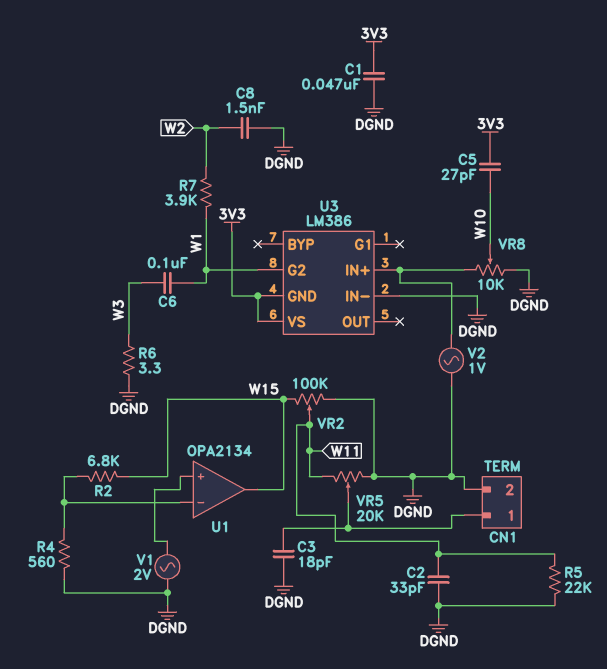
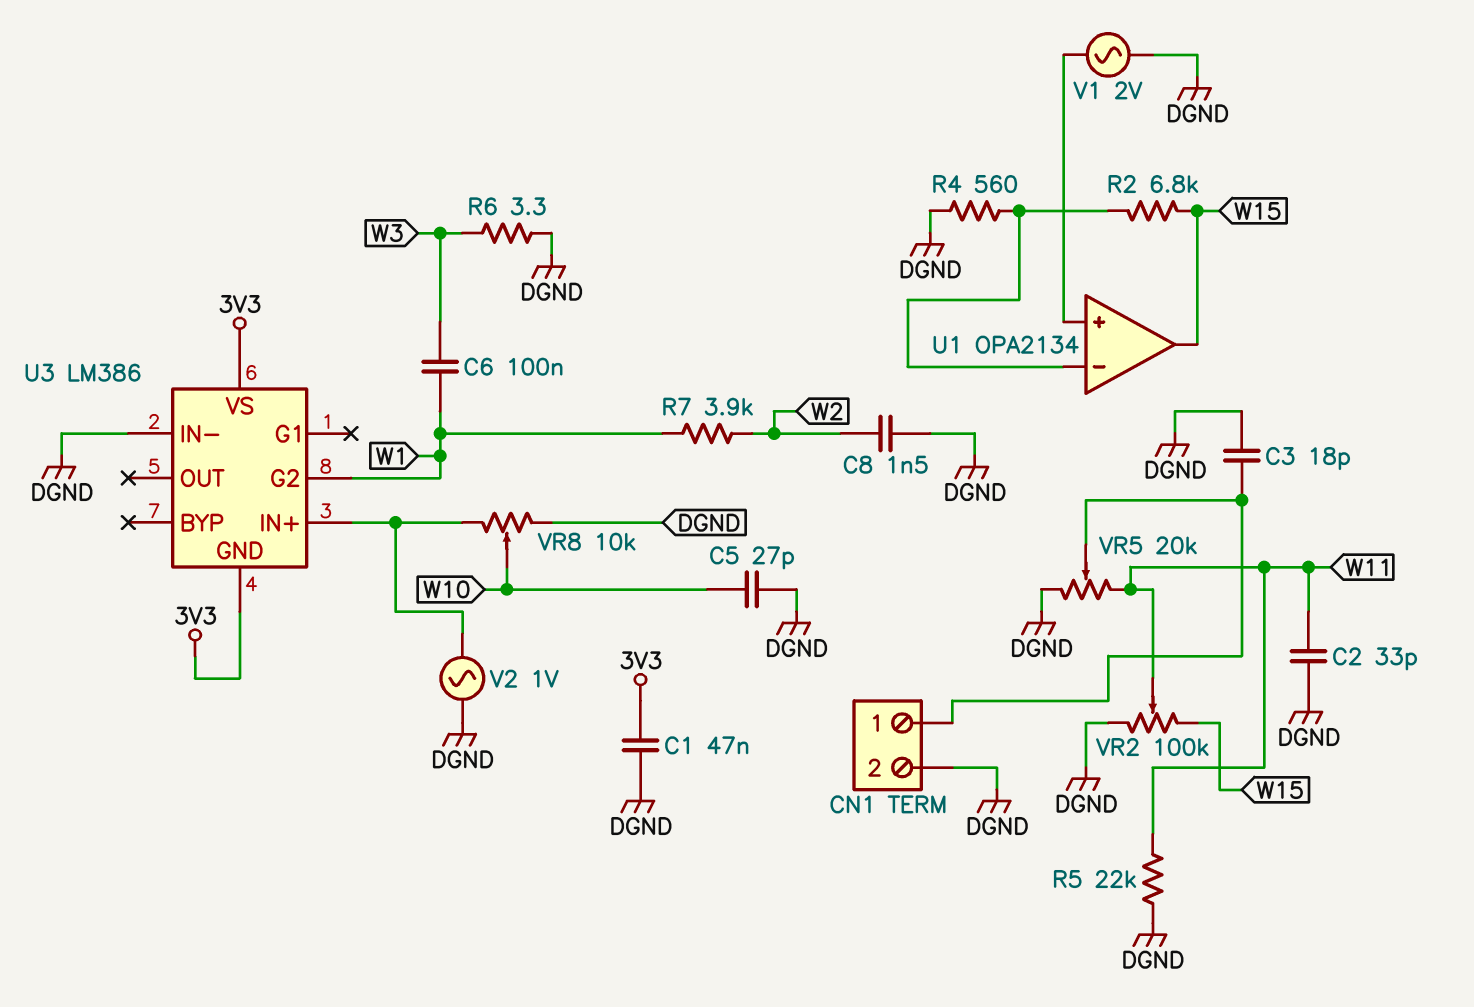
C5: 27pF (3V3, W10) -> 27pF (DGND, W10)

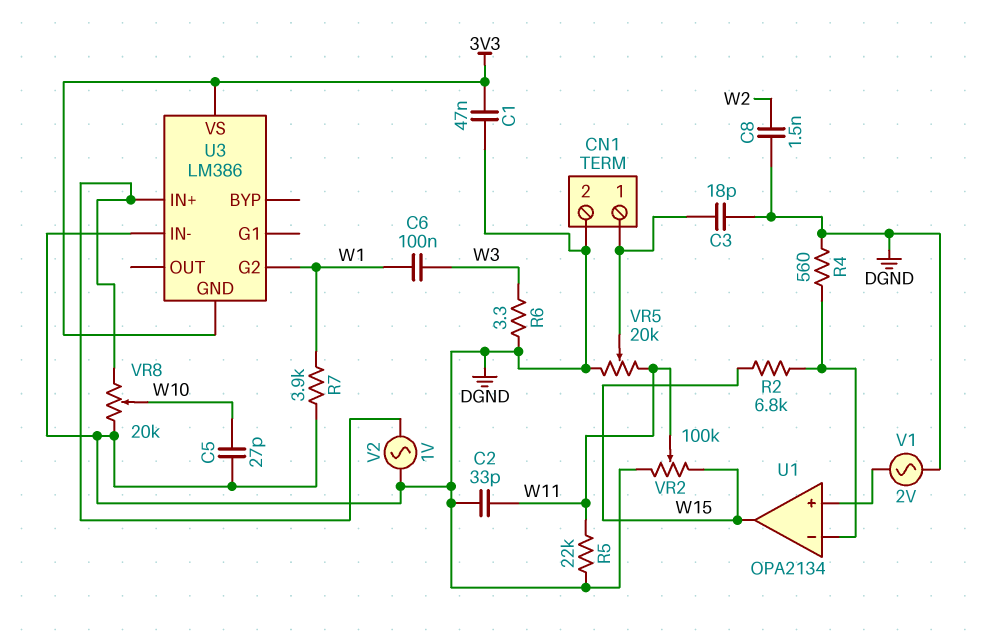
R7: 3.9k (W1, W2) -> 3.9k (DGND, W1)
VR8: 10k (DGND, U3/IN+, wiper W10) -> 20k (DGND, U3/IN+, wiper W10)

